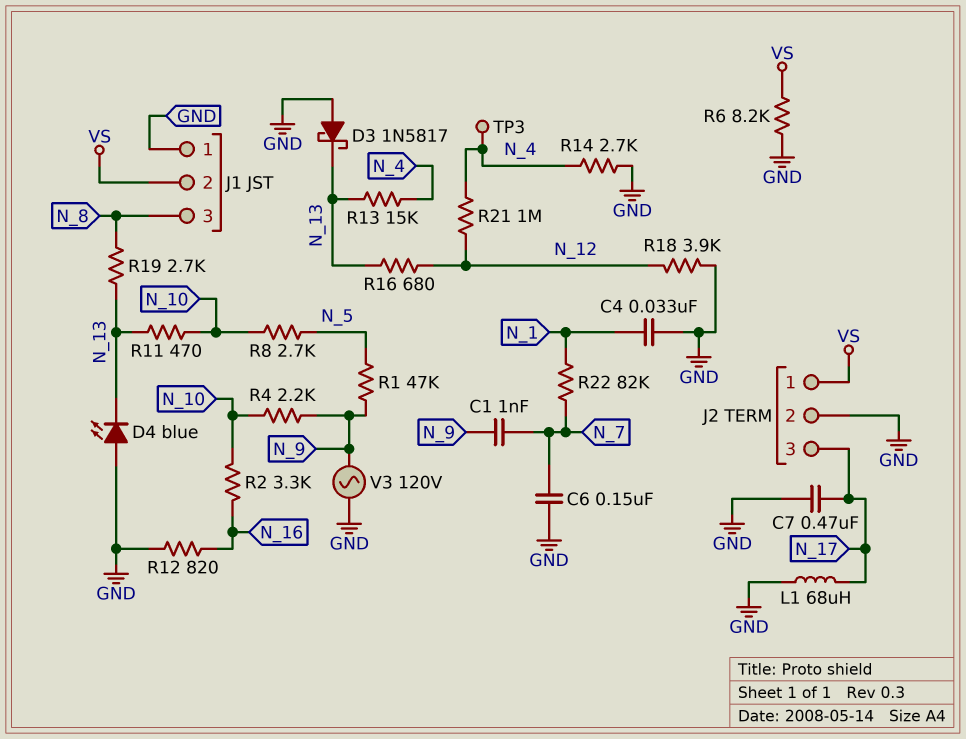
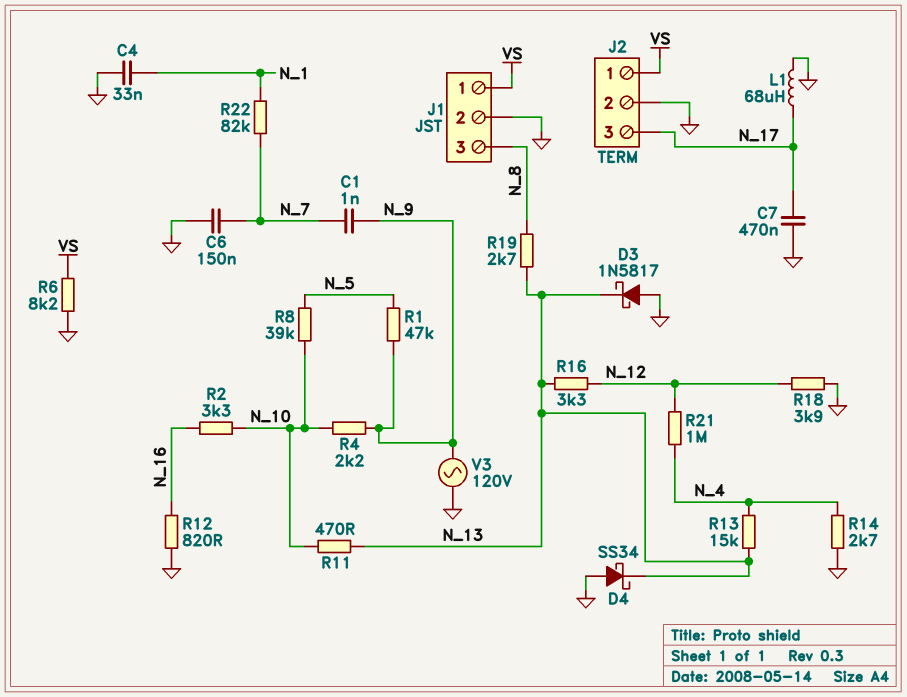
D4: LED blue (A GND, K N_13) -> schottky SS34 (A GND, K N_13)
J1 pin 1: GND -> VS
J1 pin 2: VS -> GND
R8: 2.7k (N_5, N_10) -> 39k (N_5, N_10)
R16: 680 (N_12, N_13) -> 3.3k (N_12, N_13)
TP3: test point (N_4) -> none

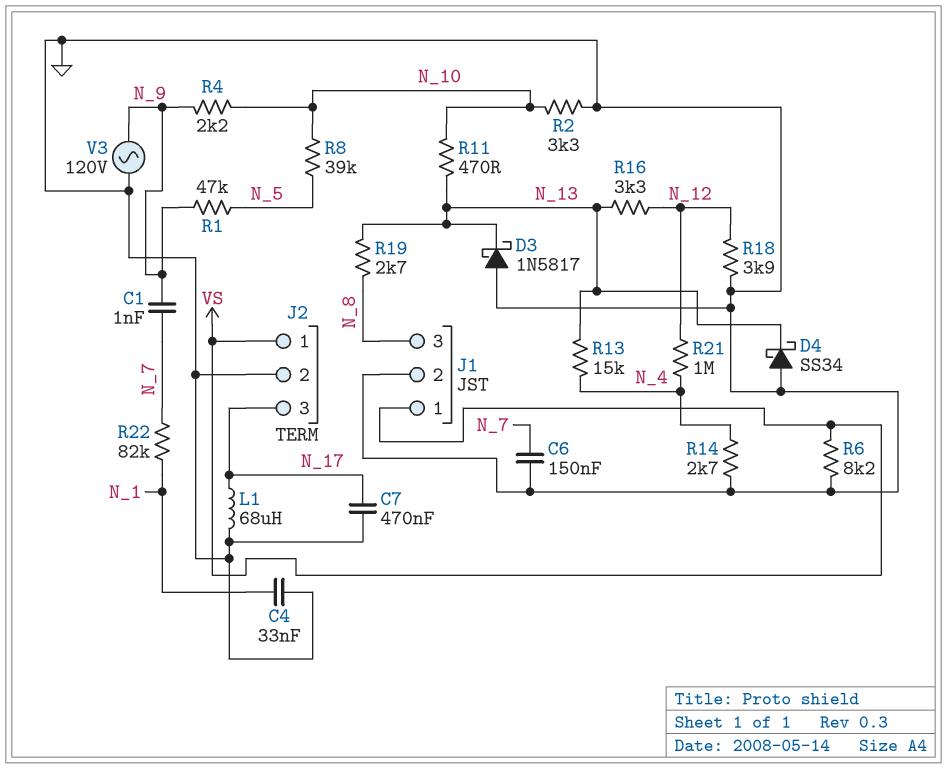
R2: 3.3k (N_10, N_16) -> 3.3k (GND, N_10)
R12: 820 (GND, N_16) -> none

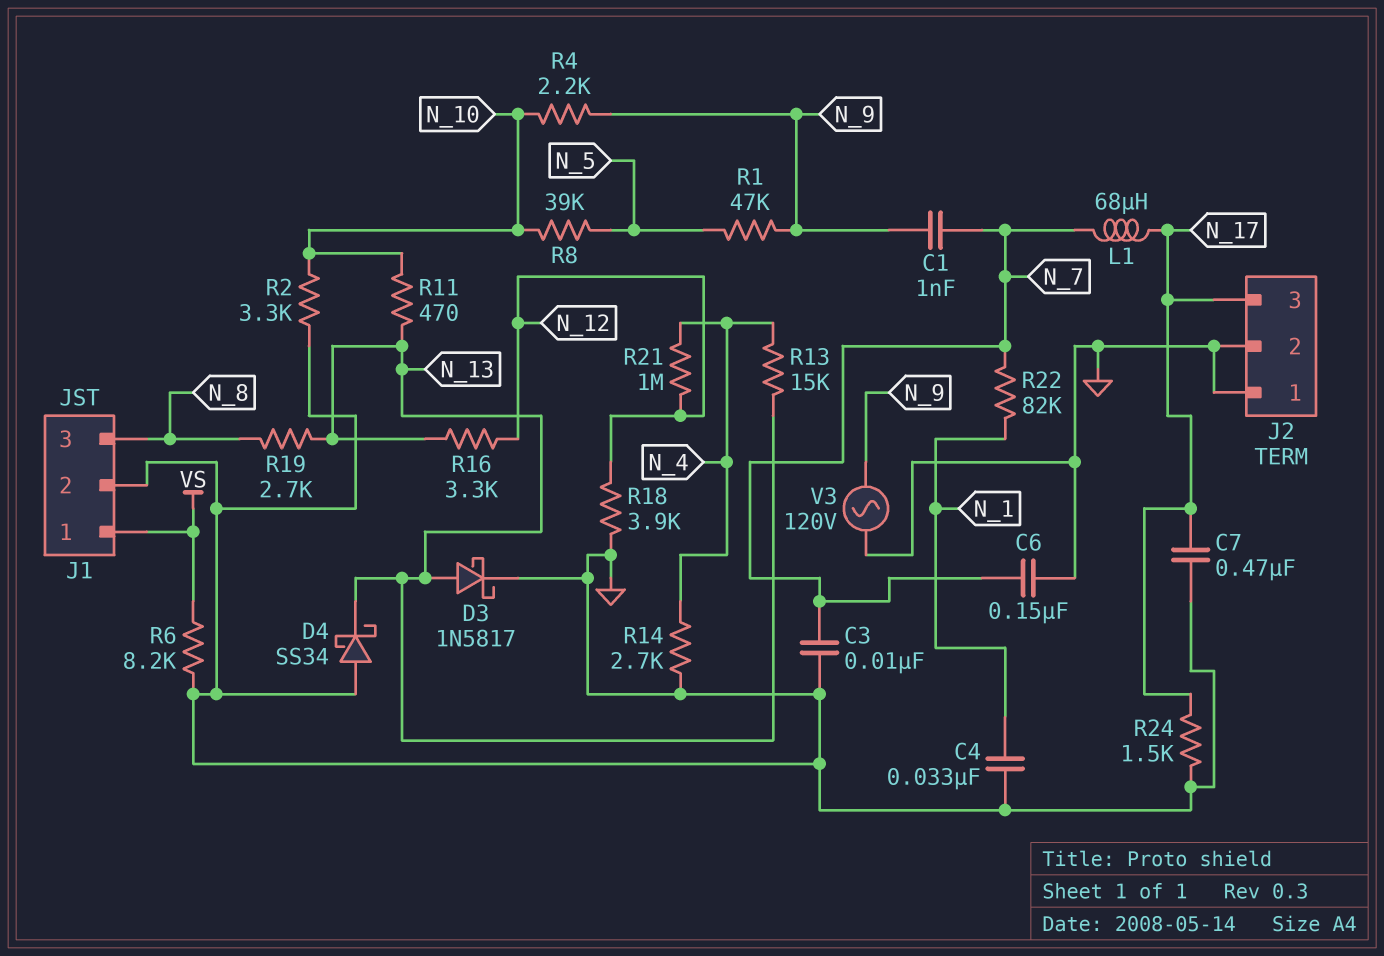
C3: none -> 10nF (GND, N_7)
D3: schottky 1N5817 (A GND, K N_13) -> schottky 1N5817 (A N_13, K GND)
J2 pin 1: VS -> GND
L1: 68uH (GND, N_17) -> 68uH (N_7, N_17)
R24: none -> 1.5k (GND, N_17)

